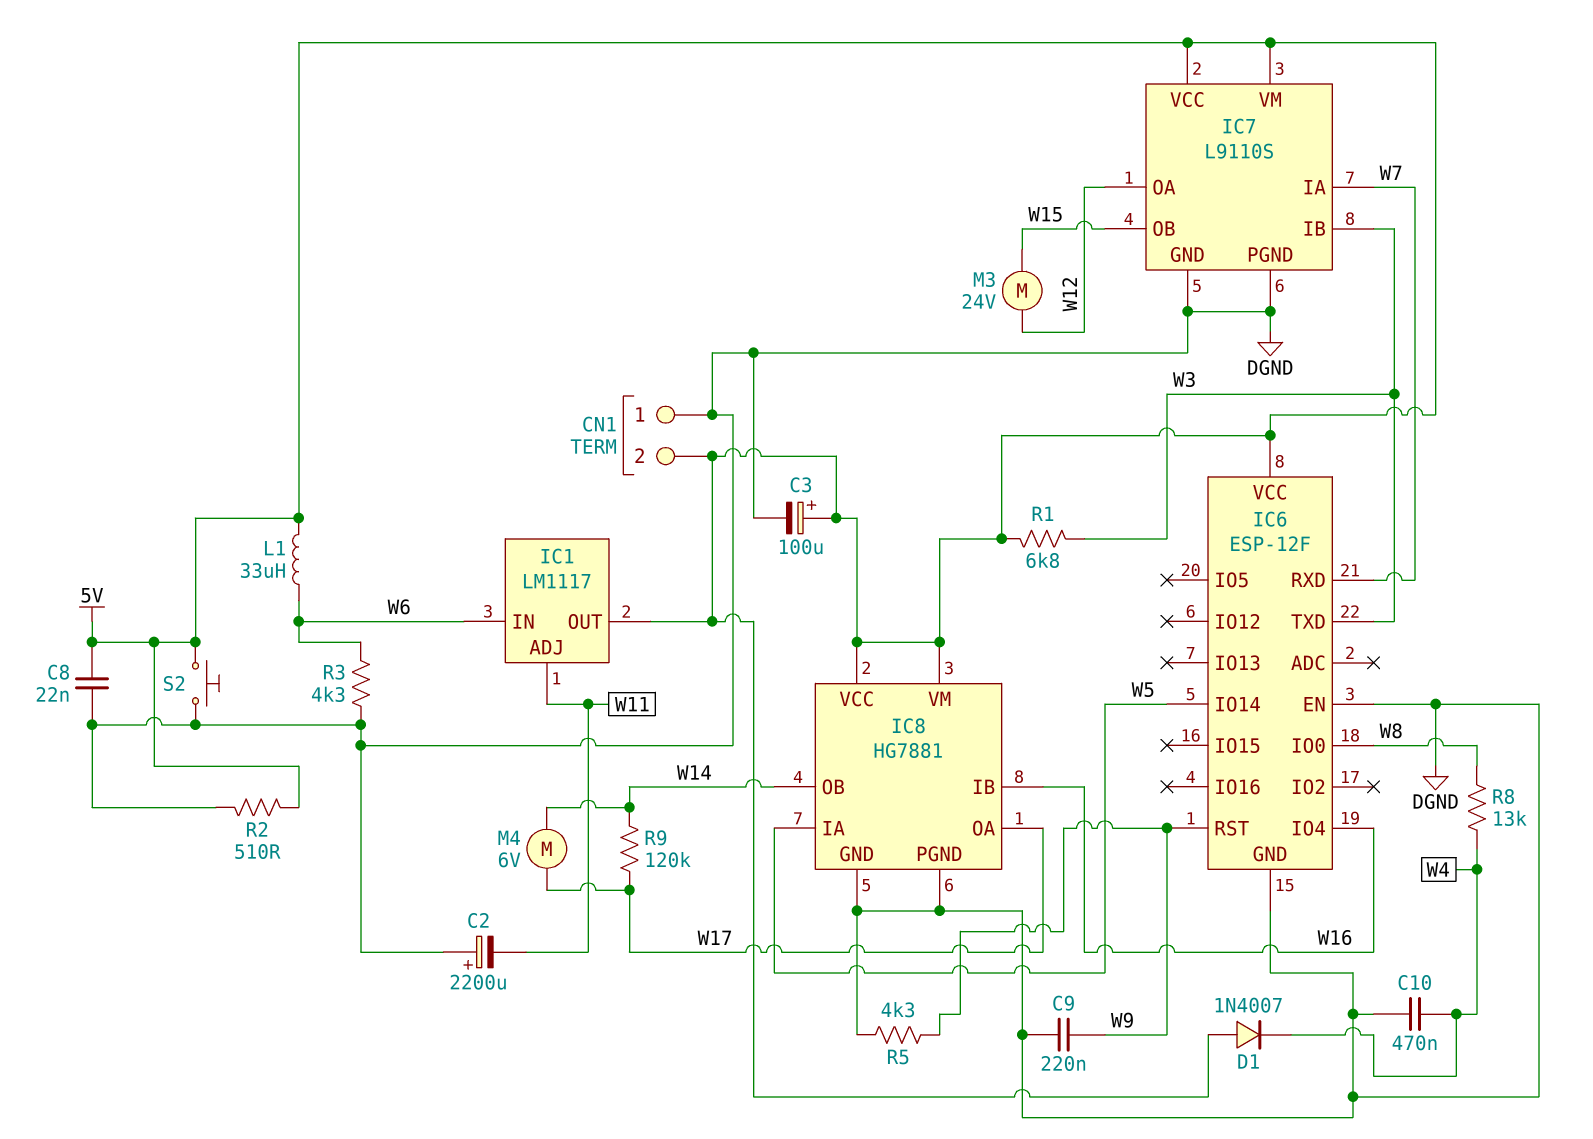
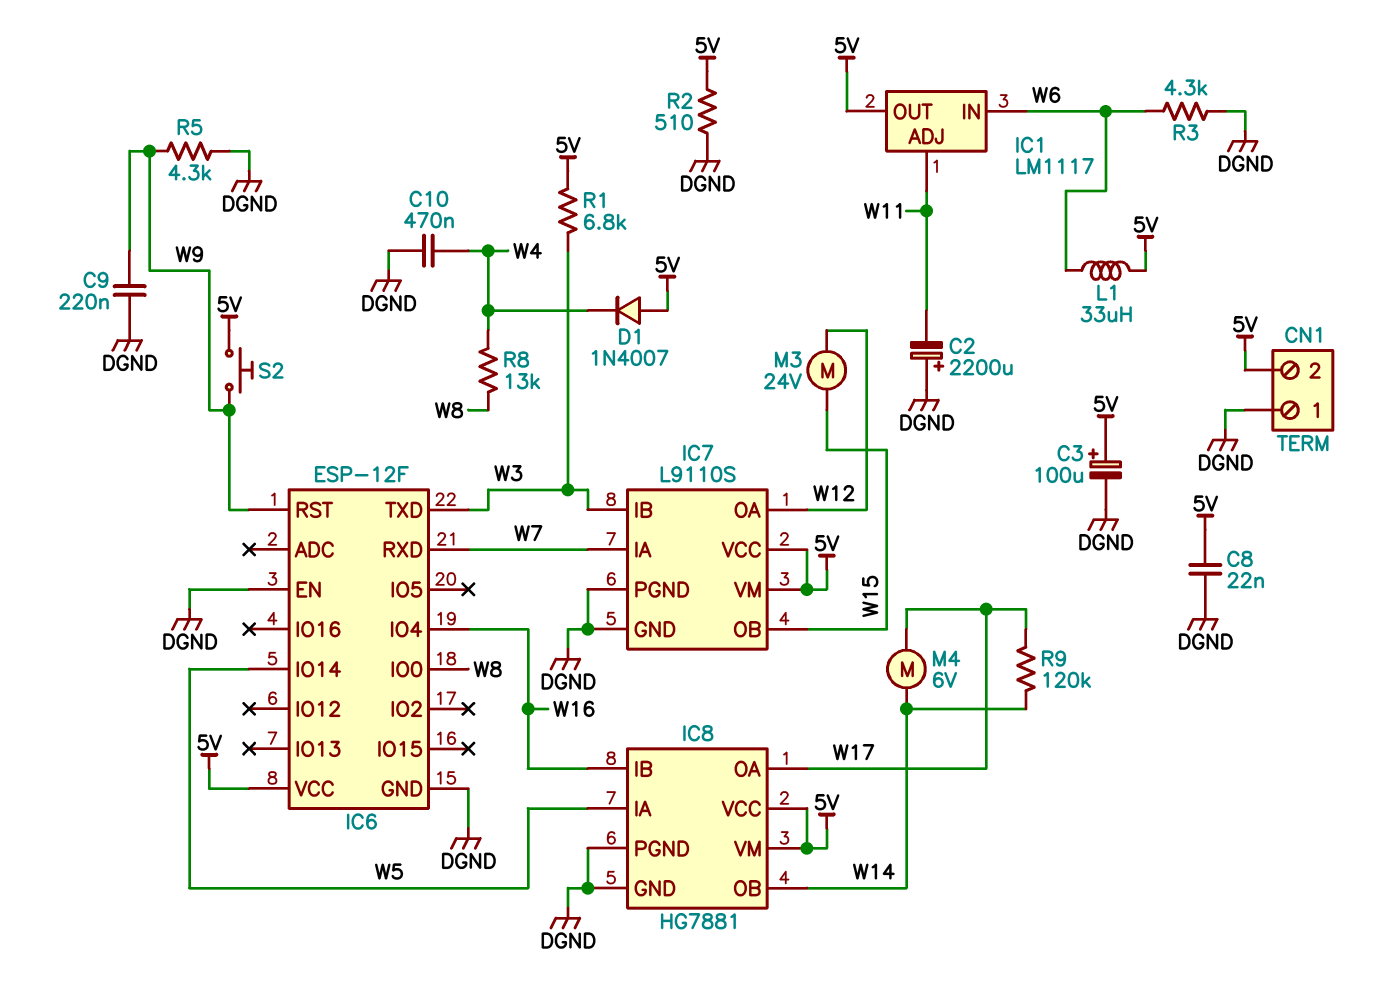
S2: button (5V, DGND) -> button (5V, W9)

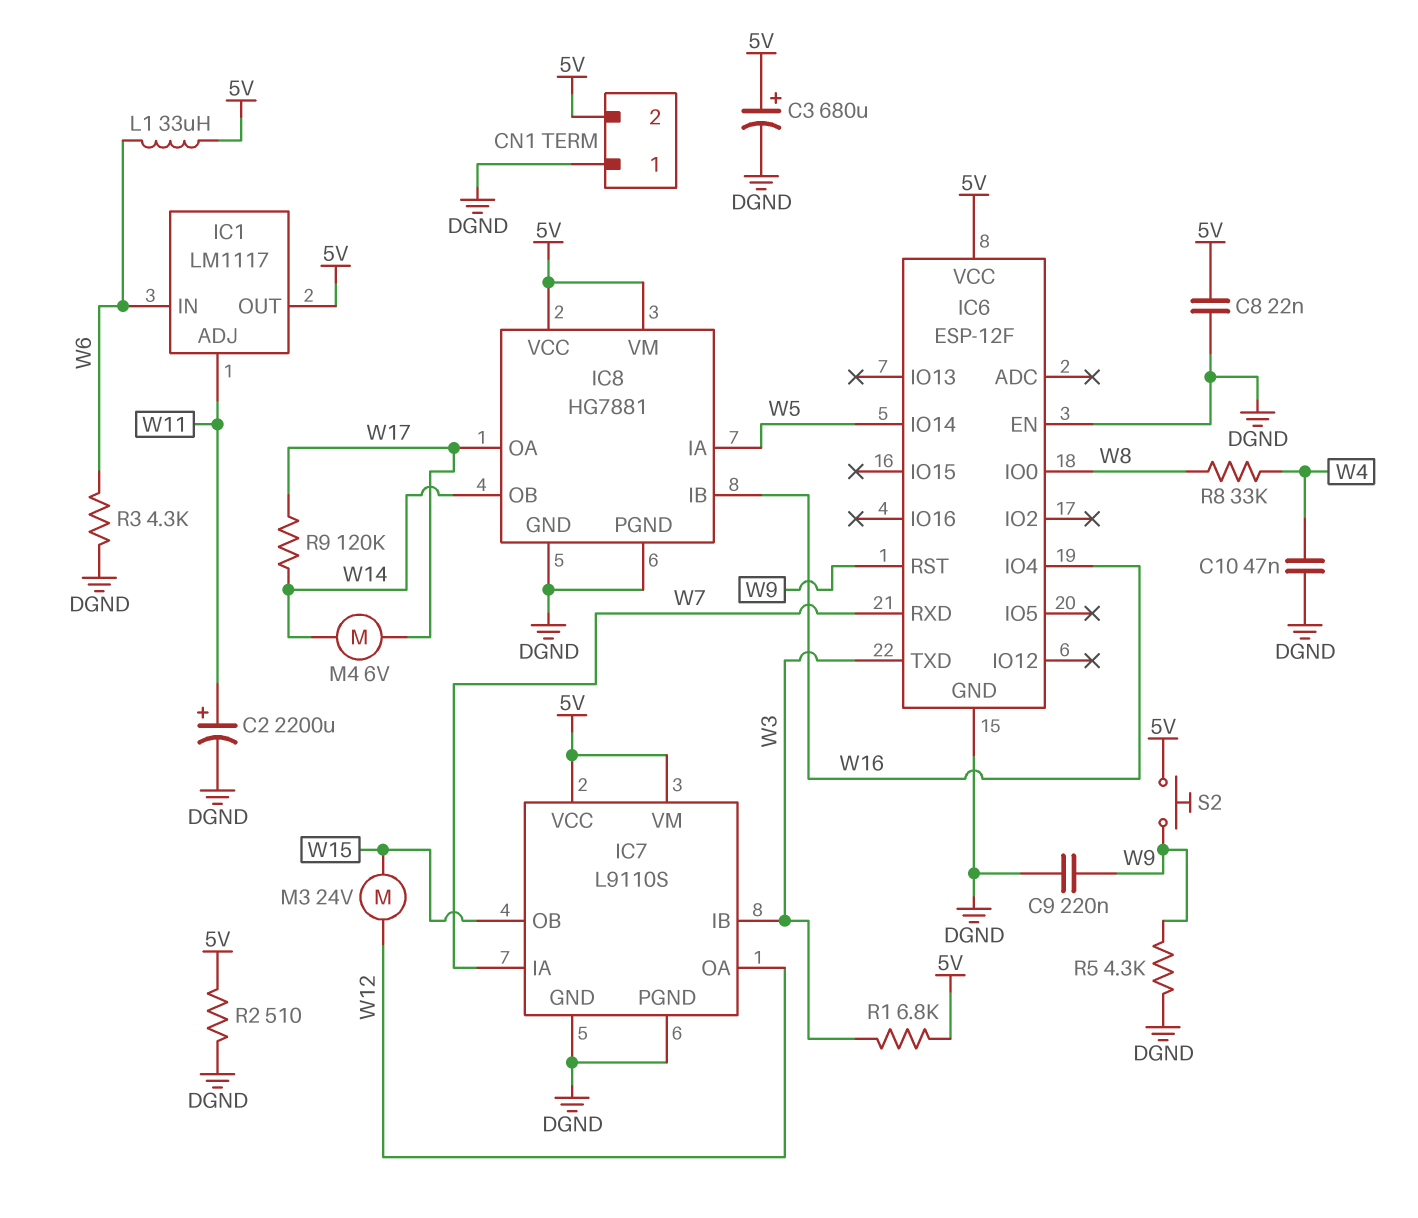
C2: 2200uF (plus DGND, minus W11) -> 2200uF (plus W11, minus DGND)
C3: 100uF (plus 5V, minus DGND) -> 680uF (plus 5V, minus DGND)
C10: 470nF (DGND, W4) -> 47nF (DGND, W4)
D1: diode 1N4007 (A 5V, K W4) -> none
R8: 13k (W4, W8) -> 33k (W4, W8)

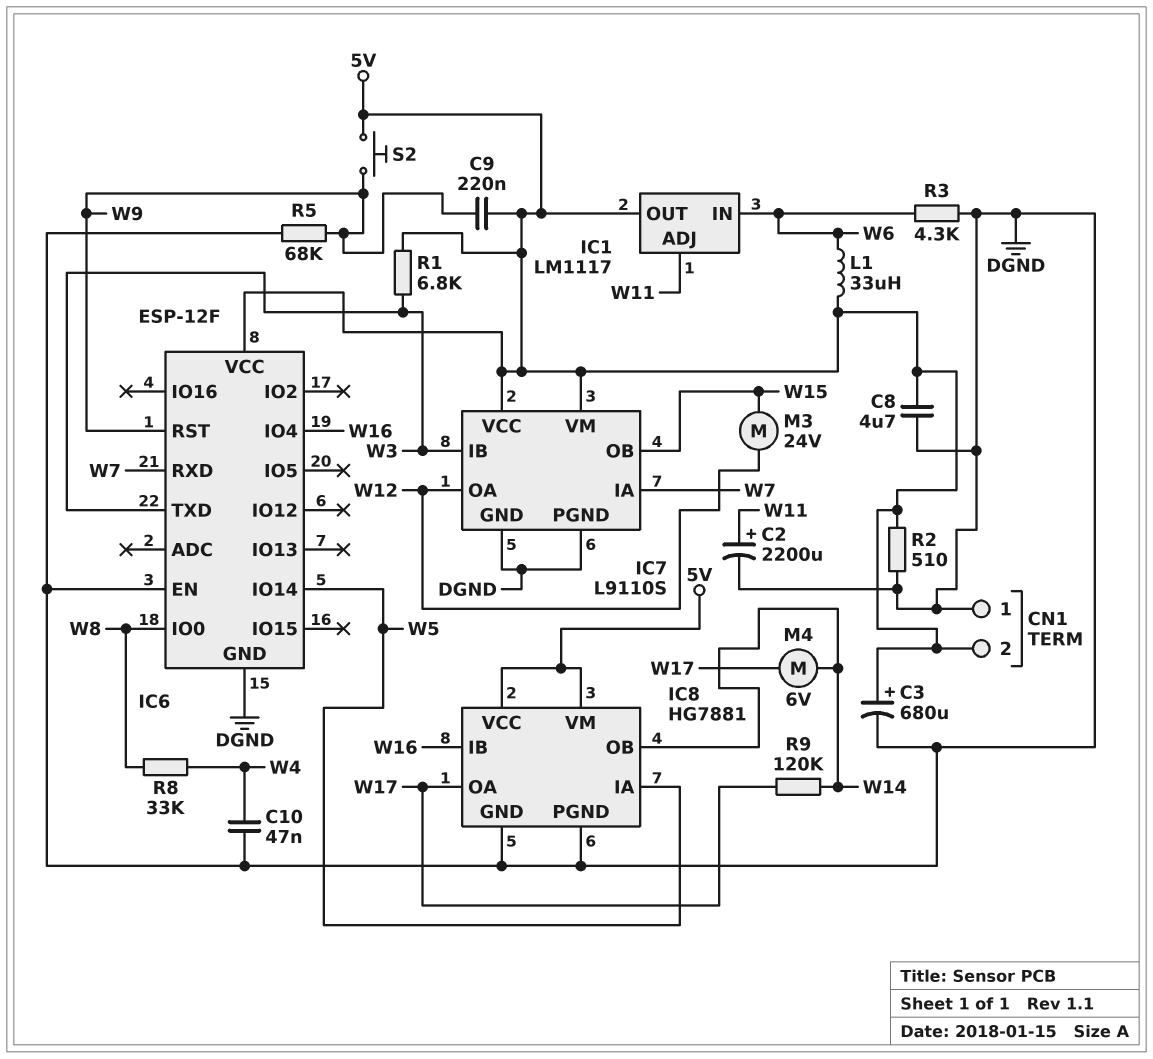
C8: 22nF (5V, DGND) -> 4.7uF (5V, DGND)
C9: 220nF (DGND, W9) -> 220nF (5V, W9)
R5: 4.3k (DGND, W9) -> 68k (DGND, W9)

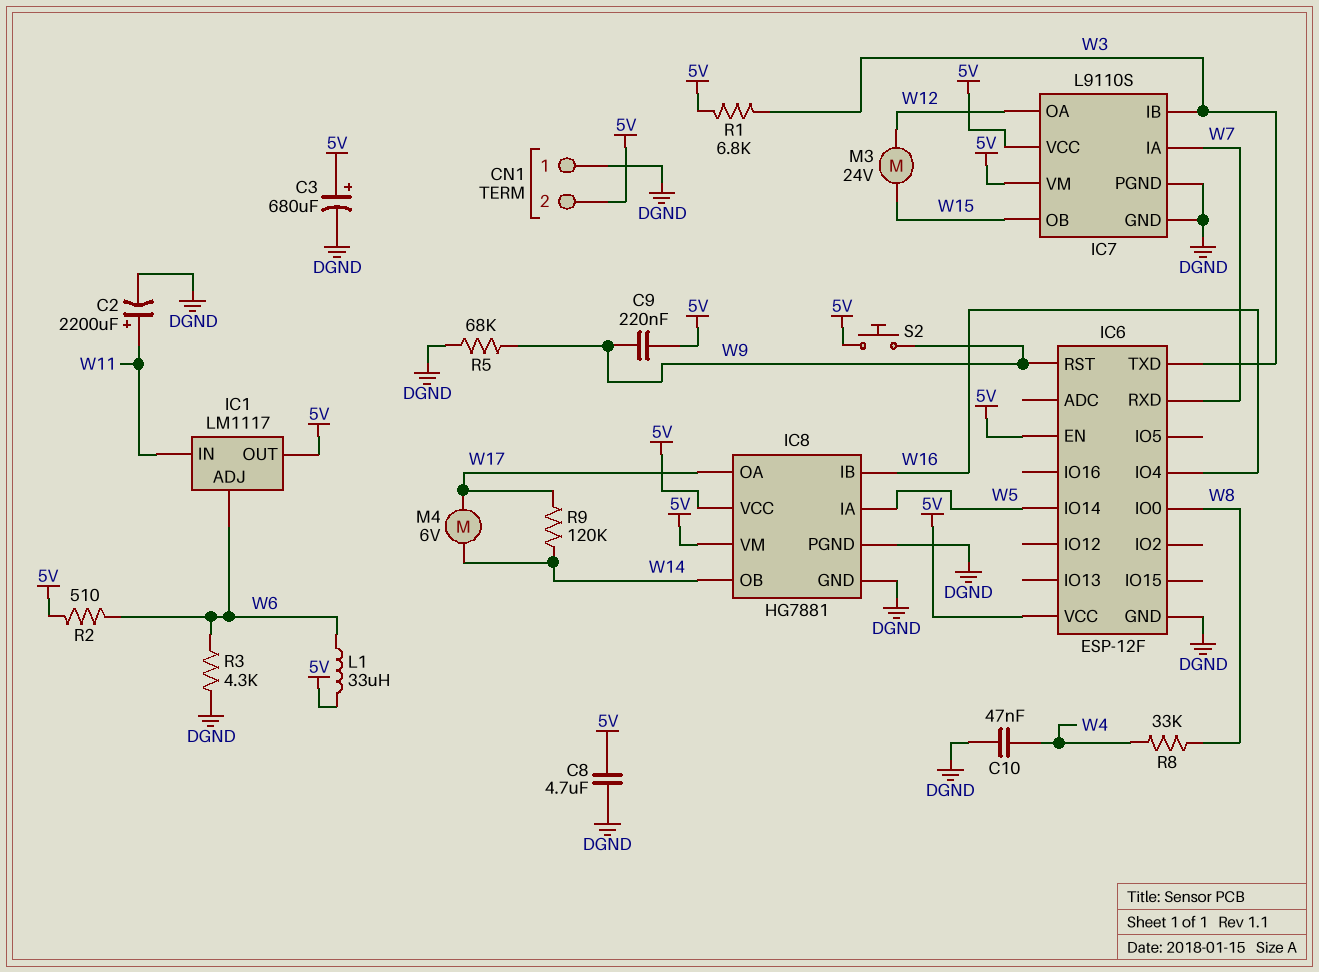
IC1 pin ADJ: W11 -> W6
IC1 pin IN: W6 -> W11
IC6 pin EN: DGND -> 5V
R2: 510 (5V, DGND) -> 510 (5V, W6)

